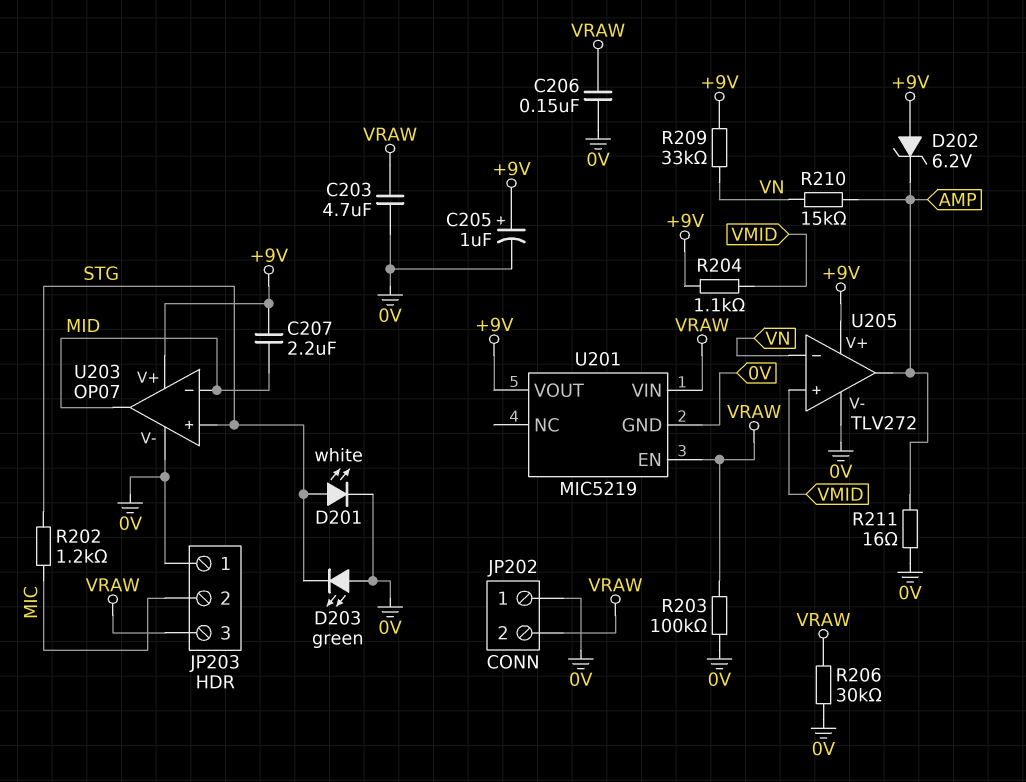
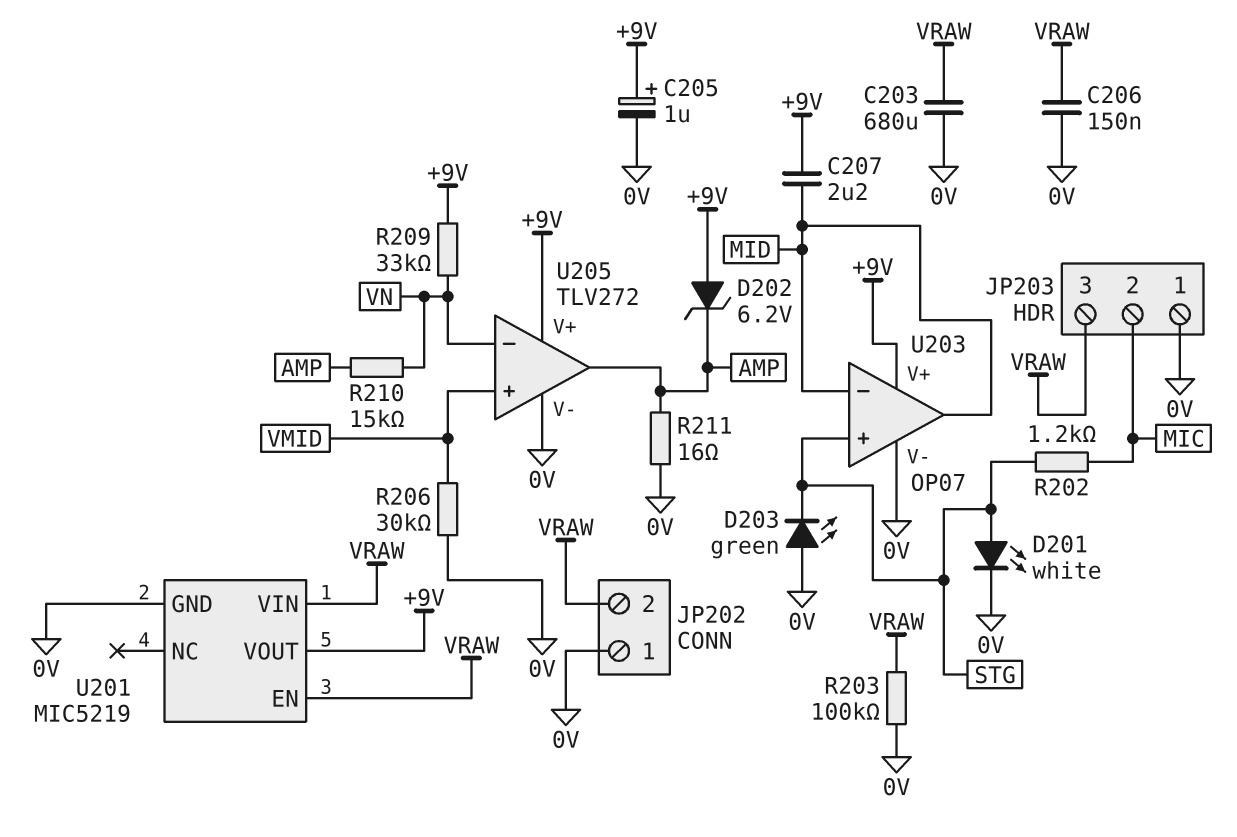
C203: 4.7uF (0V, VRAW) -> 680uF (0V, VRAW)
R204: 1.1k (+9V, VMID) -> none
R206: 30k (0V, VRAW) -> 30k (0V, VMID)

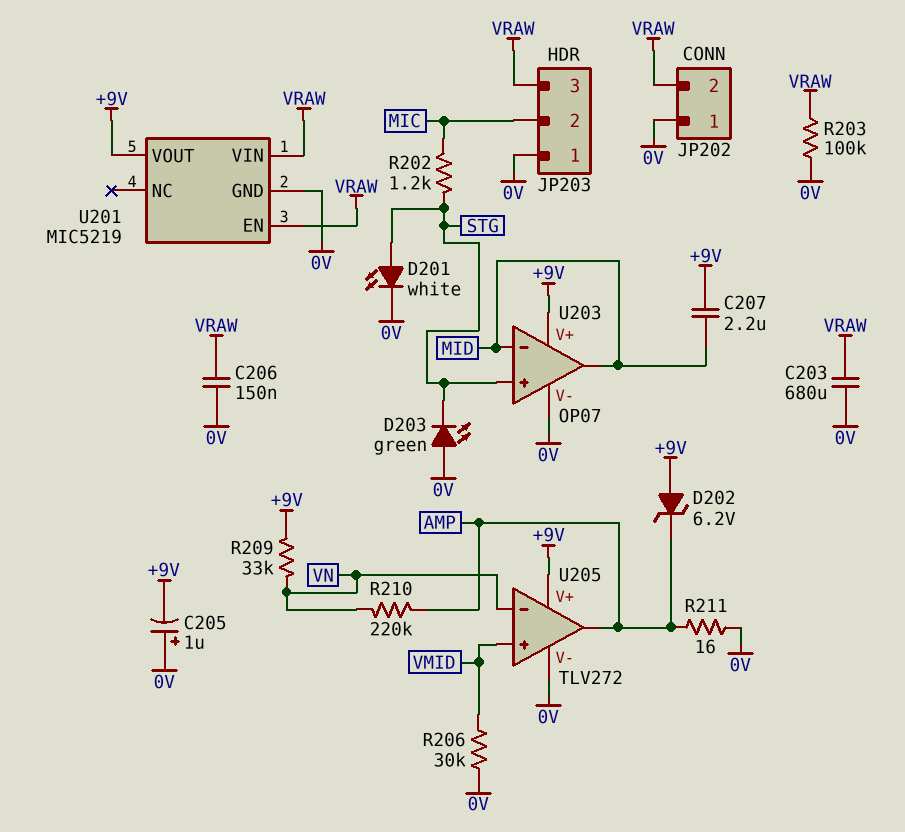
C205: 1uF (plus +9V, minus 0V) -> 1uF (plus 0V, minus +9V)
R210: 15k (AMP, VN) -> 220k (AMP, VN)

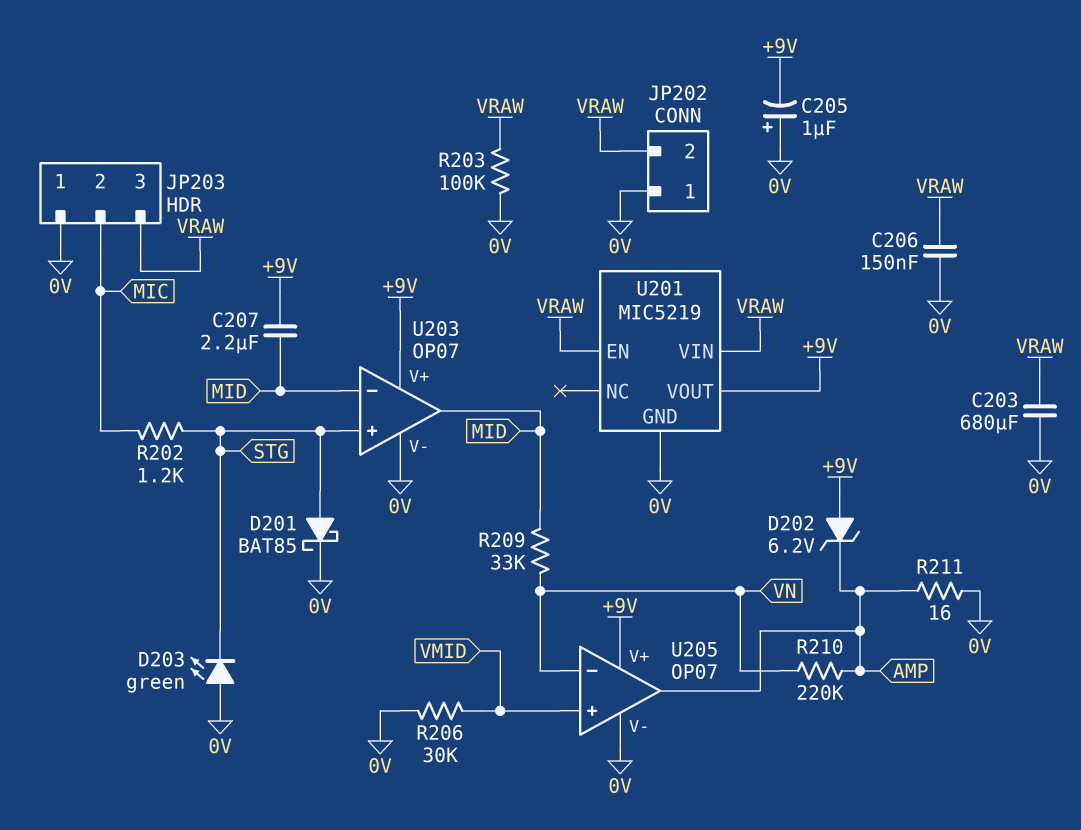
D201: LED white (A STG, K 0V) -> schottky BAT85 (A STG, K 0V)
R209: 33k (+9V, VN) -> 33k (MID, VN)
U205: TLV272 -> OP07

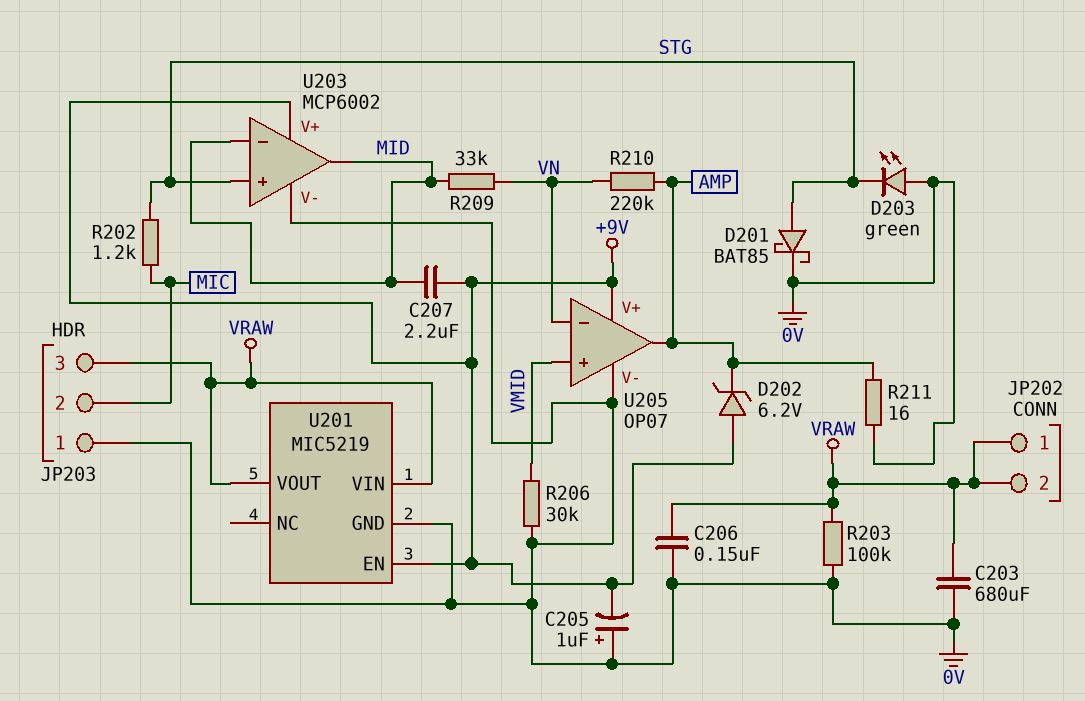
JP202 pin 1: 0V -> VRAW
U201 pin EN: VRAW -> +9V
U201 pin VOUT: +9V -> VRAW
U203: OP07 -> MCP6002

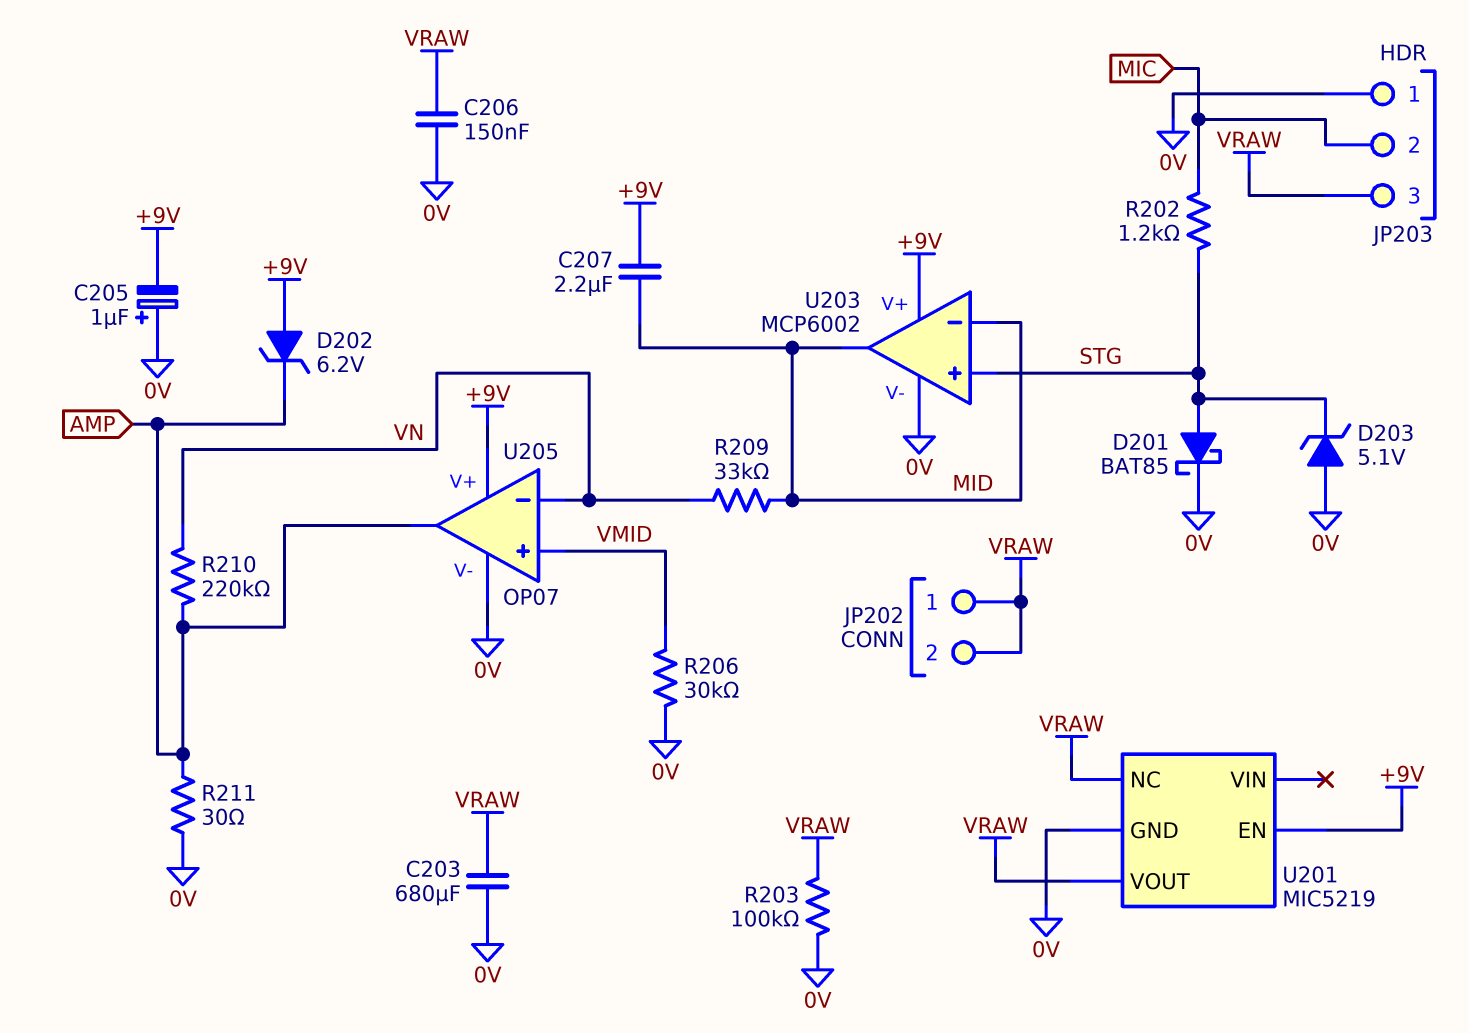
D203: LED green (A 0V, K STG) -> zener 5.1V (A 0V, K STG)
R211: 16 (0V, AMP) -> 30 (0V, AMP)
U201 pin NC: none -> VRAW
U201 pin VIN: VRAW -> none

